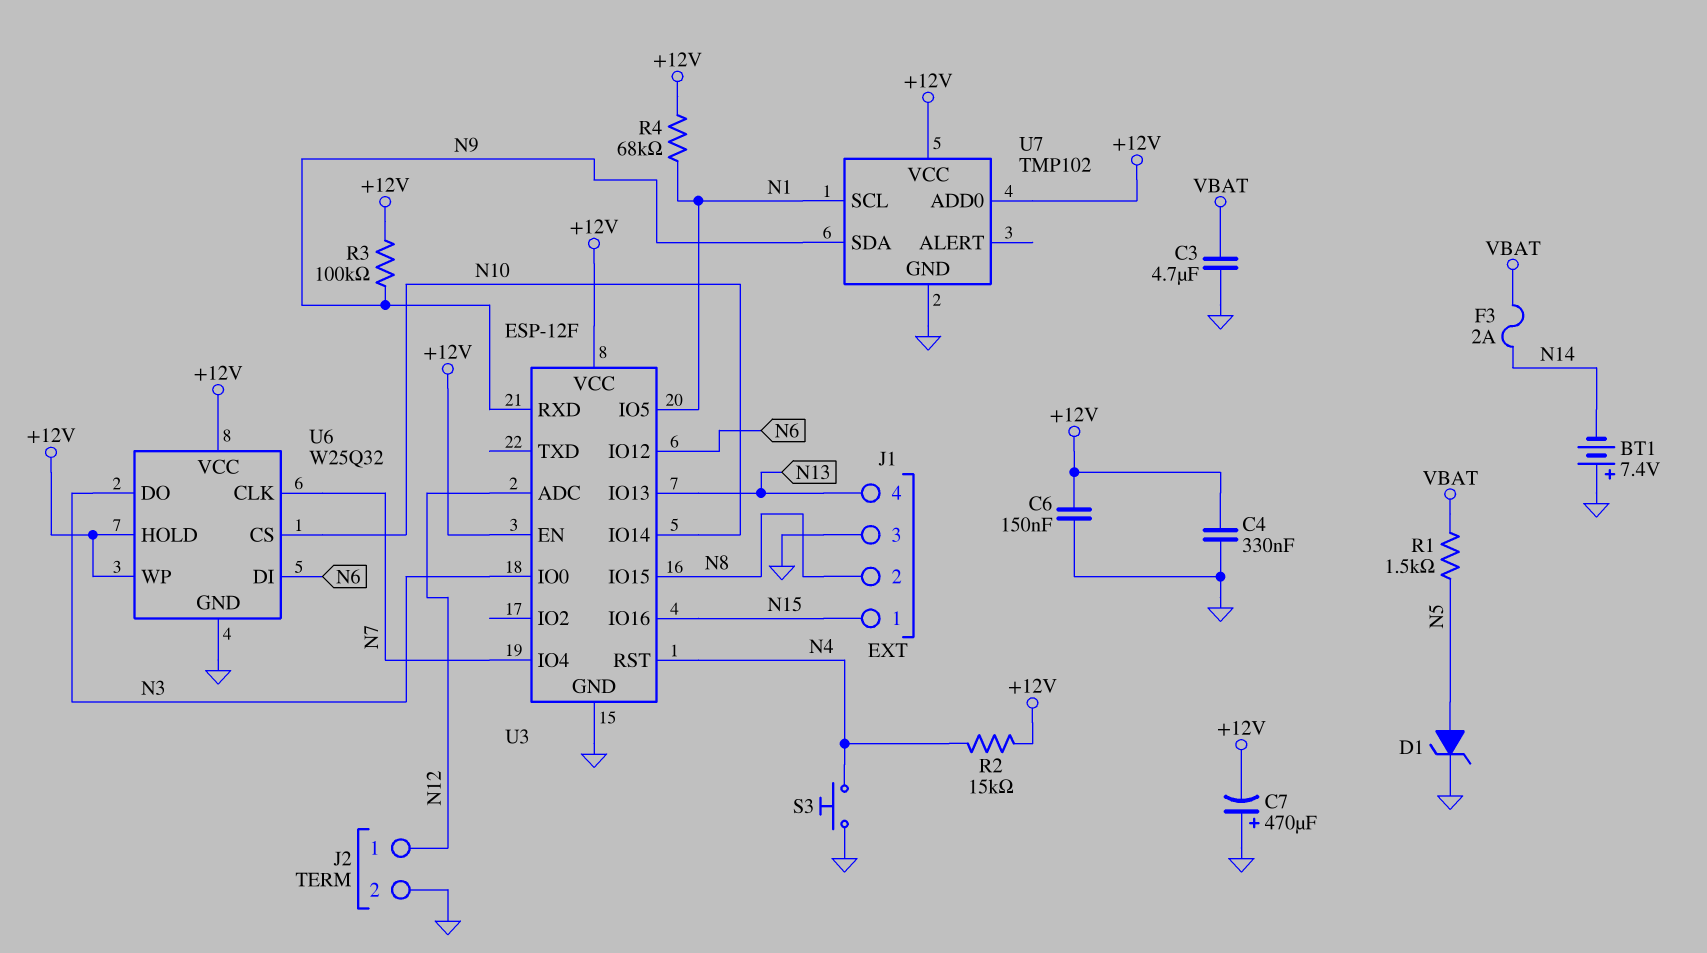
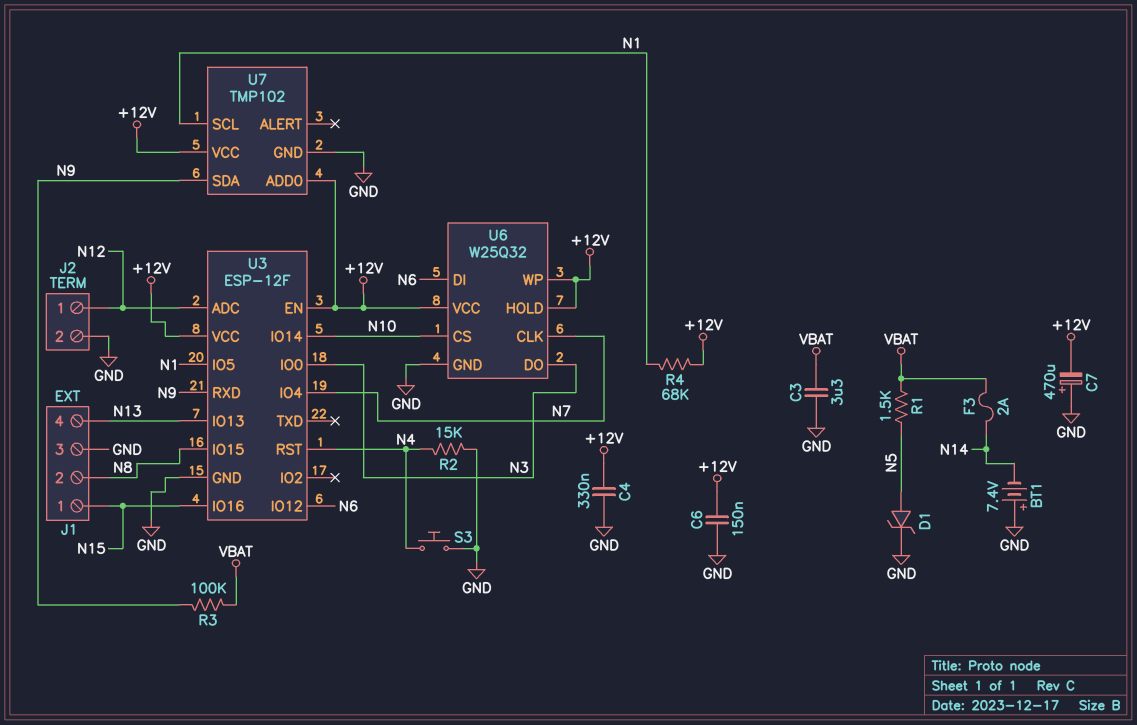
C3: 4.7uF (GND, VBAT) -> 3.3uF (GND, VBAT)
R2: 15k (+12V, N4) -> 15k (GND, N4)
R3: 100k (+12V, N9) -> 100k (N9, VBAT)

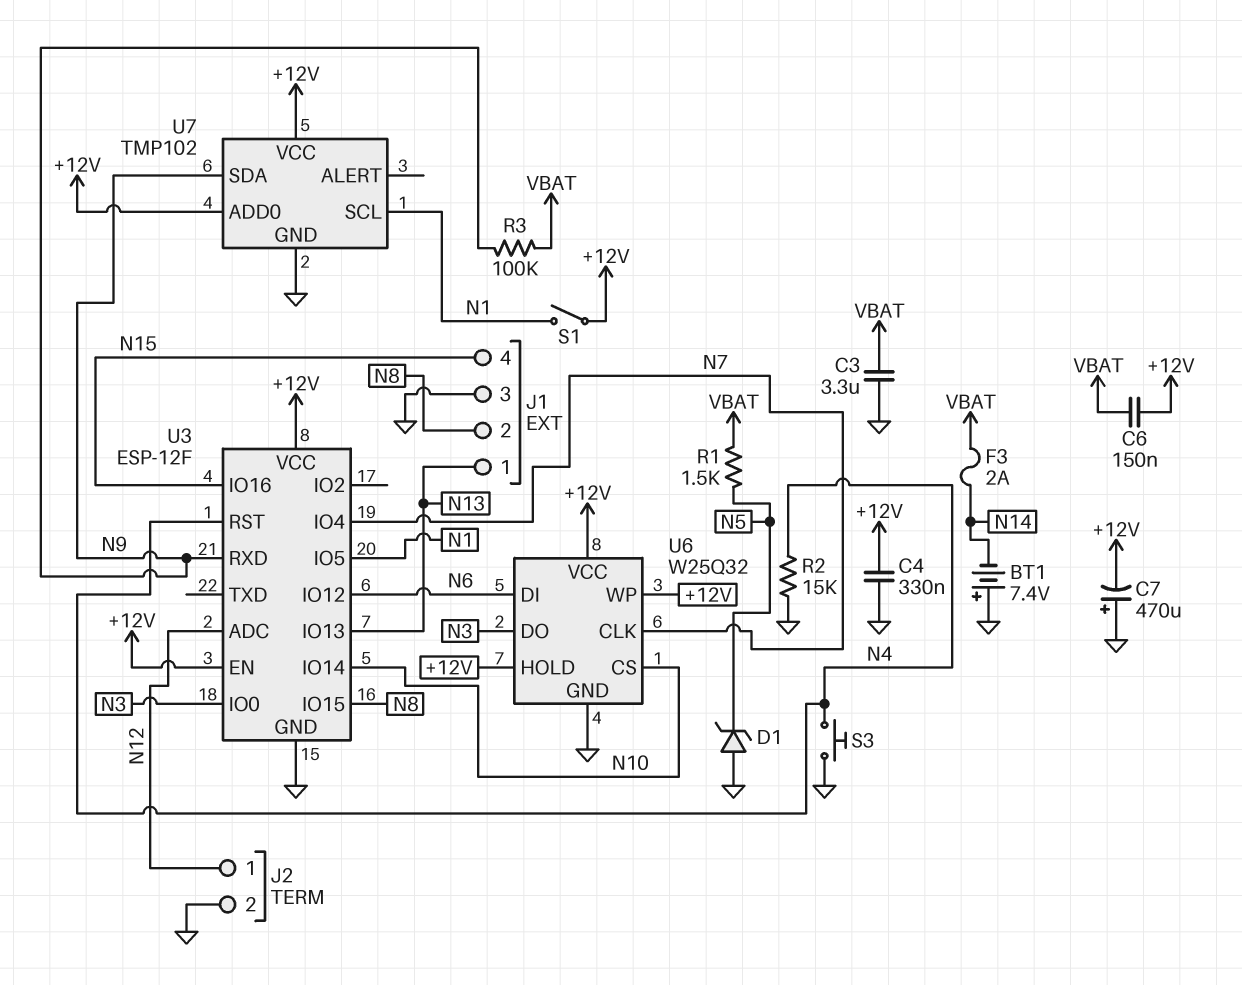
C6: 150nF (+12V, GND) -> 150nF (+12V, VBAT)
D1: zener (A N5, K GND) -> zener (A GND, K N5)
J1 pin 1: N15 -> N13
J1 pin 4: N13 -> N15
R4: 68k (+12V, N1) -> none
S1: none -> switch (+12V, N1)

